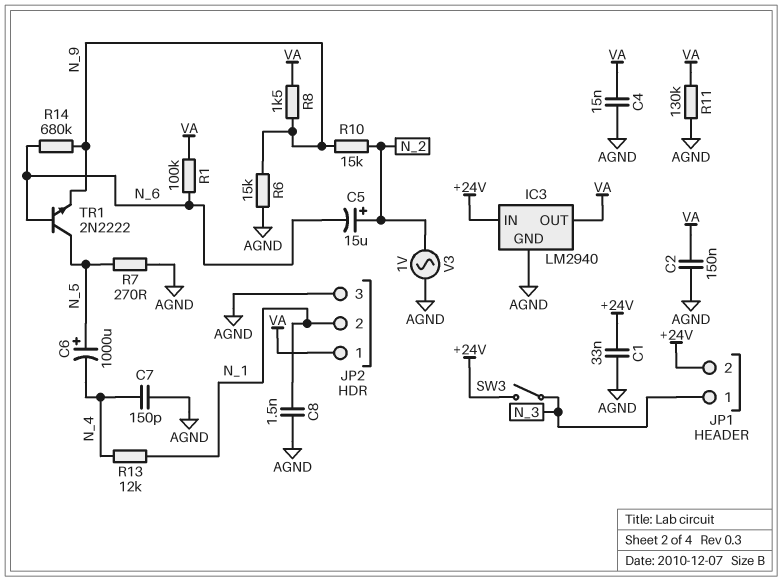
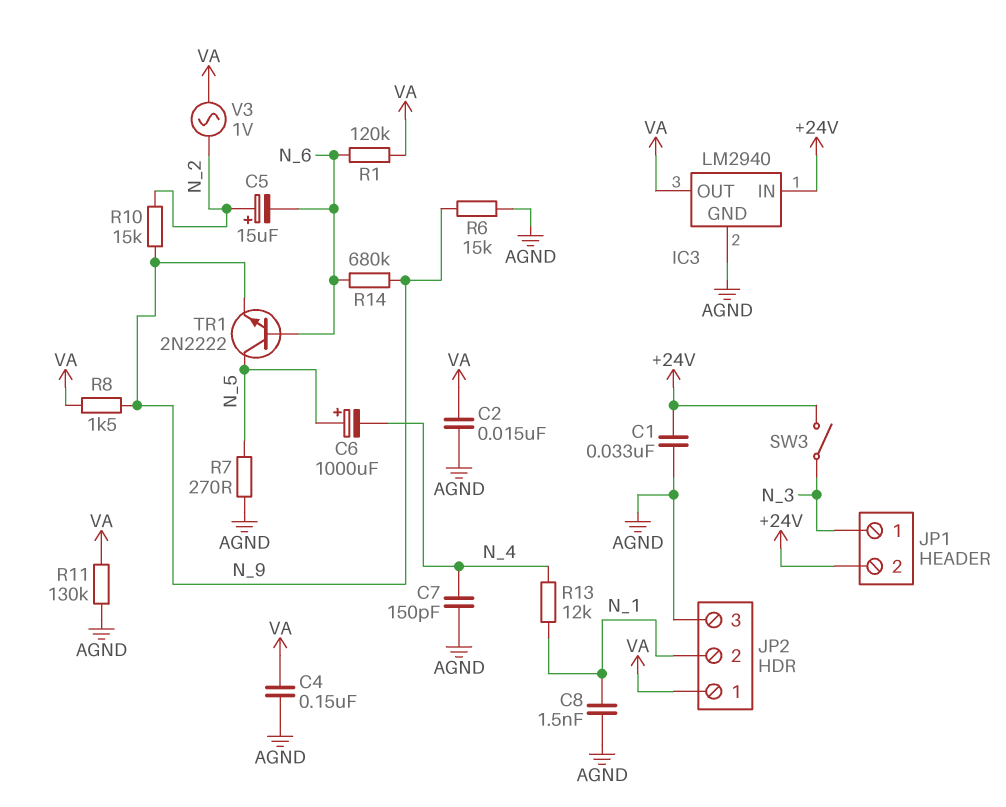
C2: 150nF (AGND, VA) -> 15nF (AGND, VA)
C4: 15nF (AGND, VA) -> 150nF (AGND, VA)
R1: 100k (N_6, VA) -> 120k (N_6, VA)
V3: AC 1V (AGND, N_2) -> AC 1V (N_2, VA)

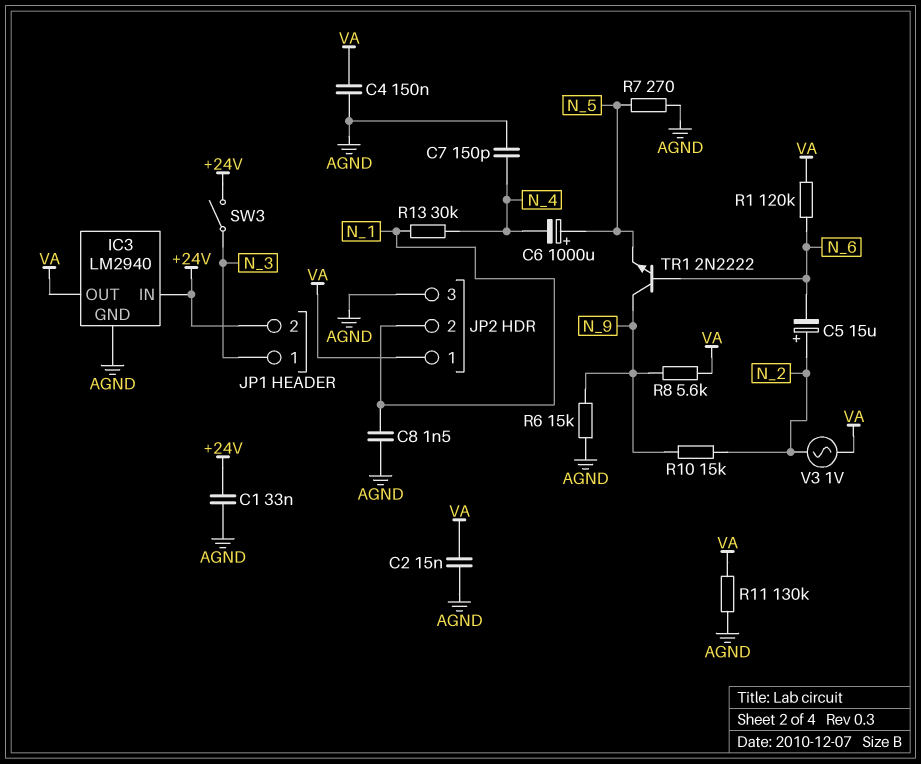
R8: 1.5k (N_9, VA) -> 5.6k (N_9, VA)
R13: 12k (N_1, N_4) -> 30k (N_1, N_4)
R14: 680k (N_6, N_9) -> none
TR1: NPN 2N2222 (B N_6, C N_5, E N_9) -> NPN 2N2222 (B N_6, C N_9, E N_5)

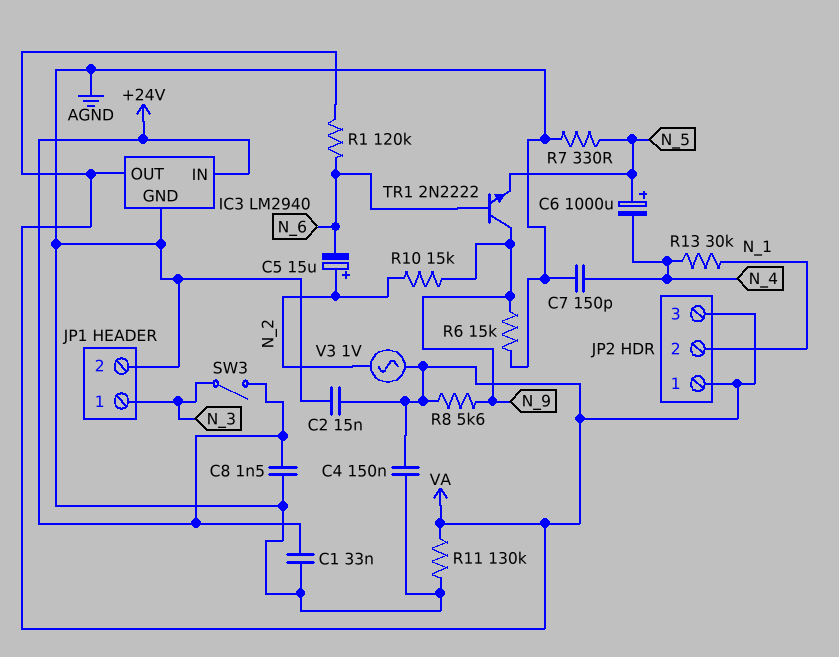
C8: 1.5nF (AGND, N_1) -> 1.5nF (+24V, AGND)
JP1 pin 2: +24V -> AGND
JP2 pin 3: AGND -> VA
R7: 270 (AGND, N_5) -> 330 (AGND, N_5)

